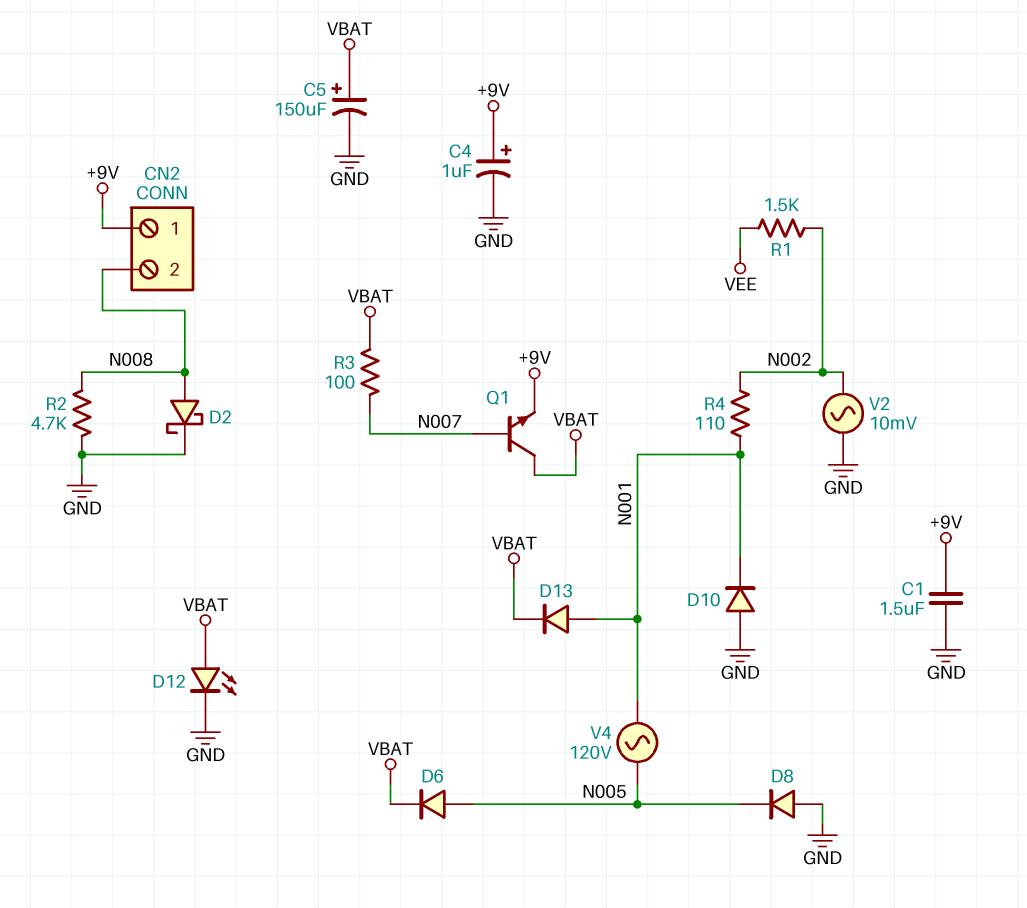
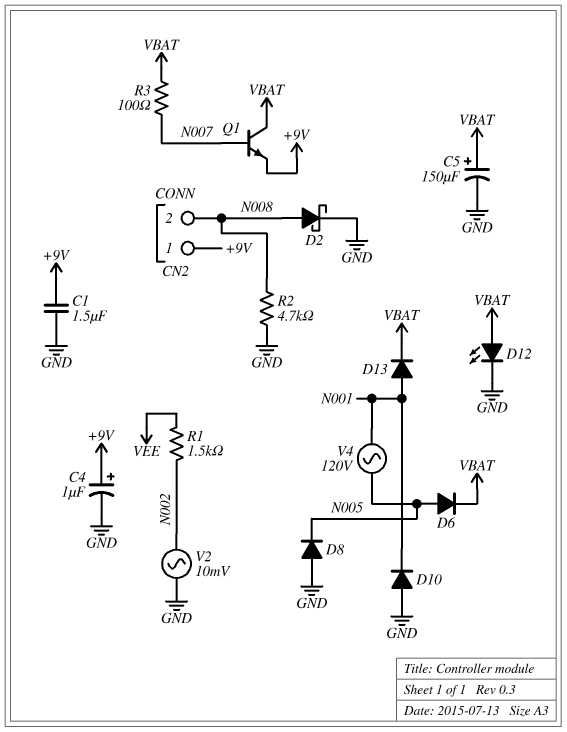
R4: 110 (N001, N002) -> none

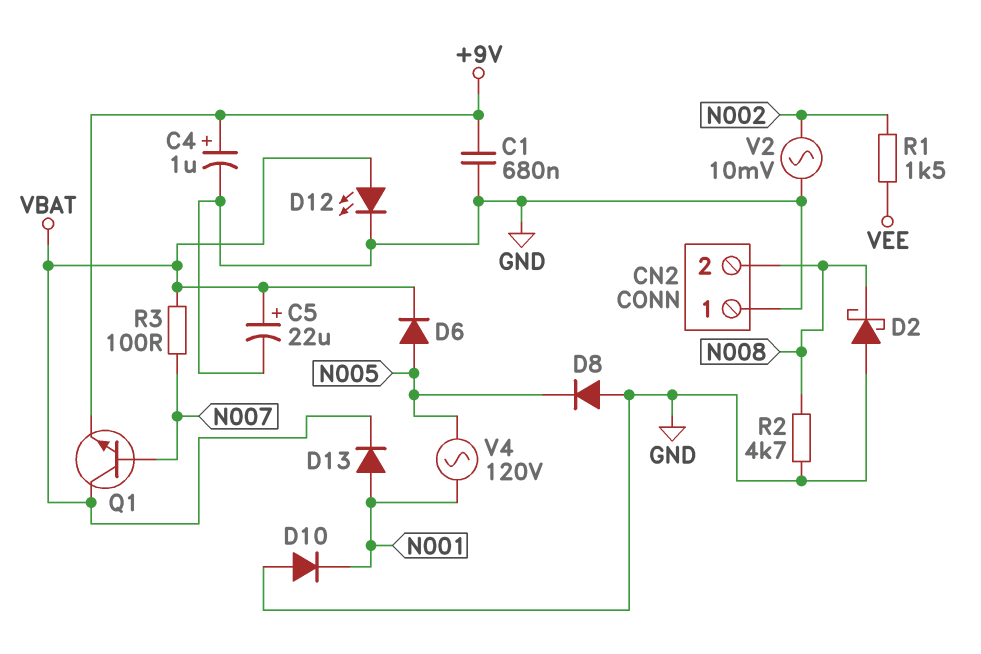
C1: 1.5uF (+9V, GND) -> 680nF (+9V, GND)
C5: 150uF (plus VBAT, minus GND) -> 22uF (plus VBAT, minus GND)
CN2 pin 1: +9V -> GND
D2: schottky (A N008, K GND) -> schottky (A GND, K N008)

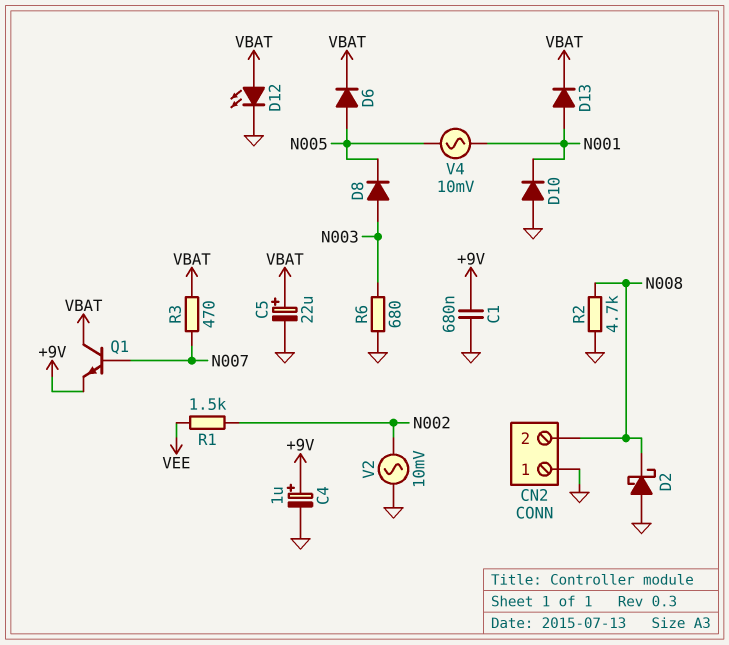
D8: diode (A GND, K N005) -> diode (A N003, K N005)
R3: 100 (N007, VBAT) -> 470 (N007, VBAT)
R6: none -> 680 (GND, N003)
V4: AC 120V (N001, N005) -> AC 10mV (N001, N005)

